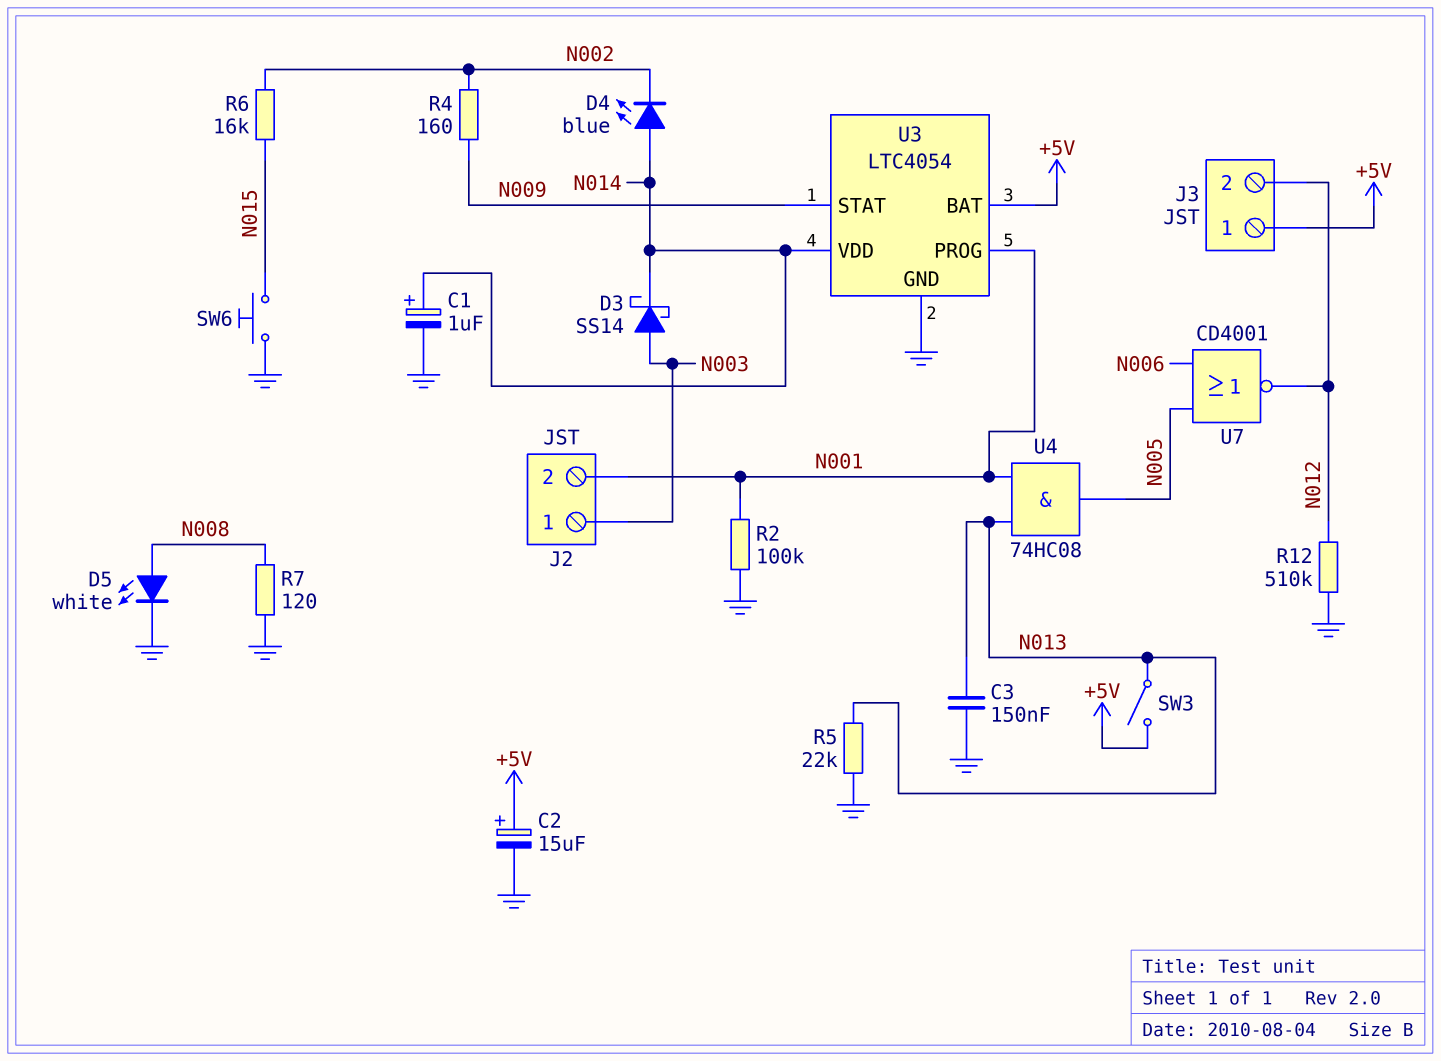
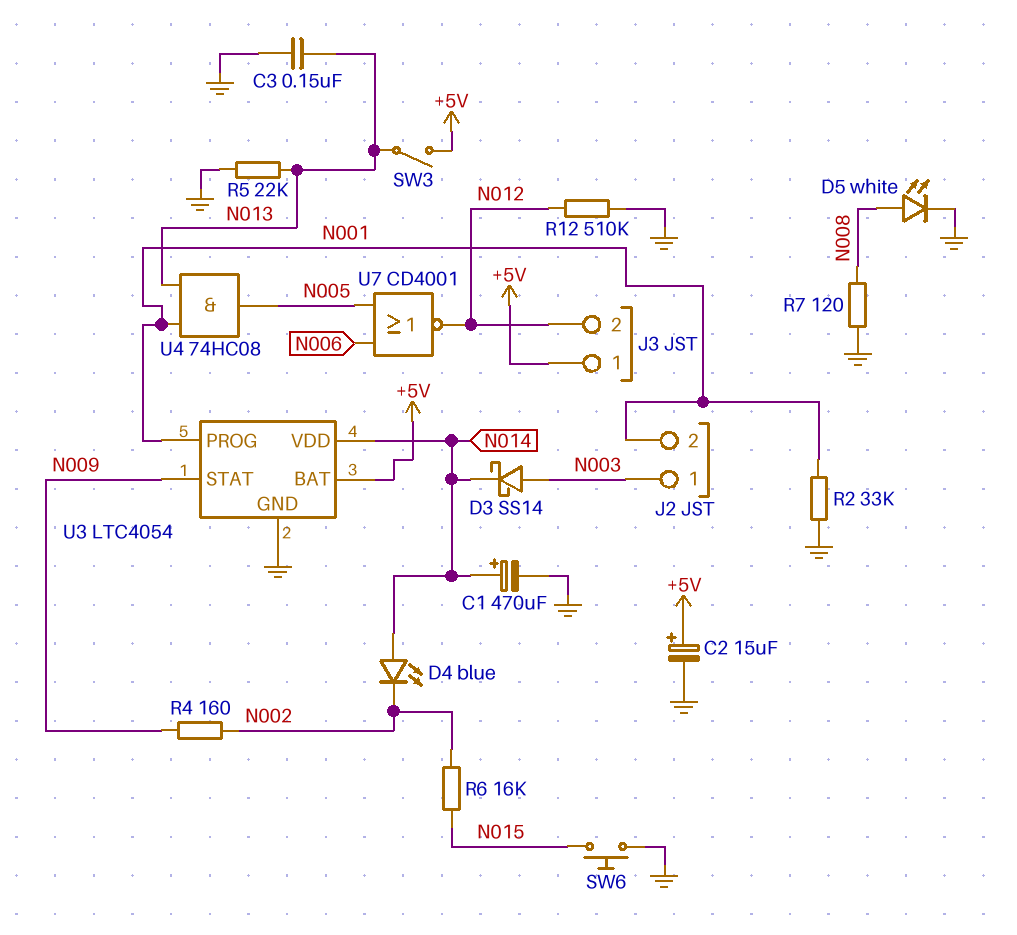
C1: 1uF (plus N014, minus GND) -> 470uF (plus N014, minus GND)
R2: 100k (GND, N001) -> 33k (GND, N001)

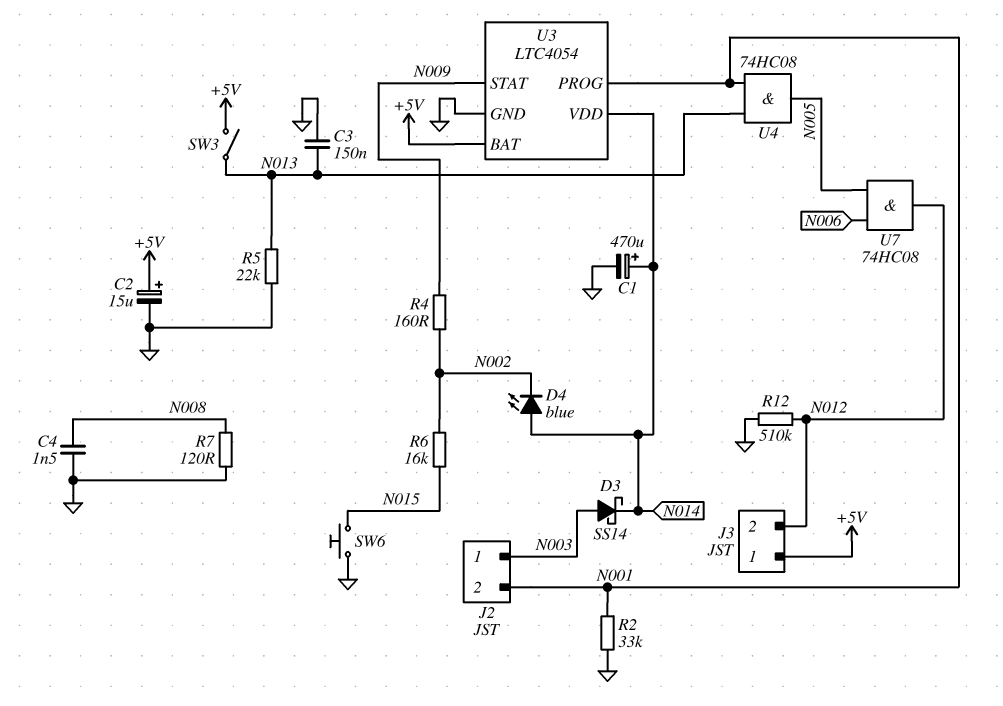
C4: none -> 1.5nF (GND, N008)
D5: LED white (A N008, K GND) -> none
U7: NOR CD4001 (in N005, in N006, out N012) -> AND 74HC08 (in N005, in N006, out N012)

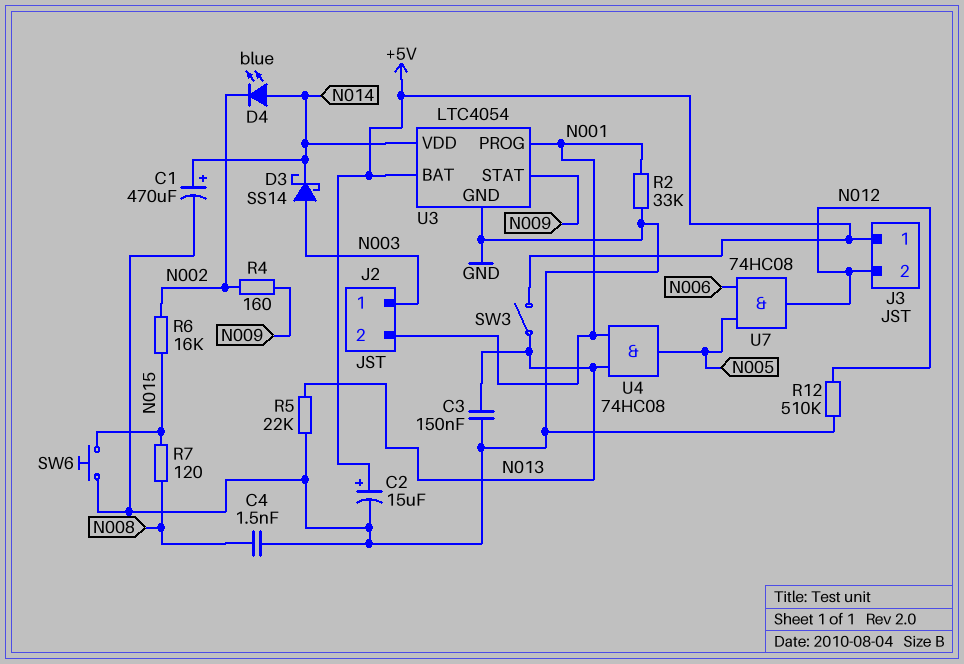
R7: 120 (GND, N008) -> 120 (N008, N015)

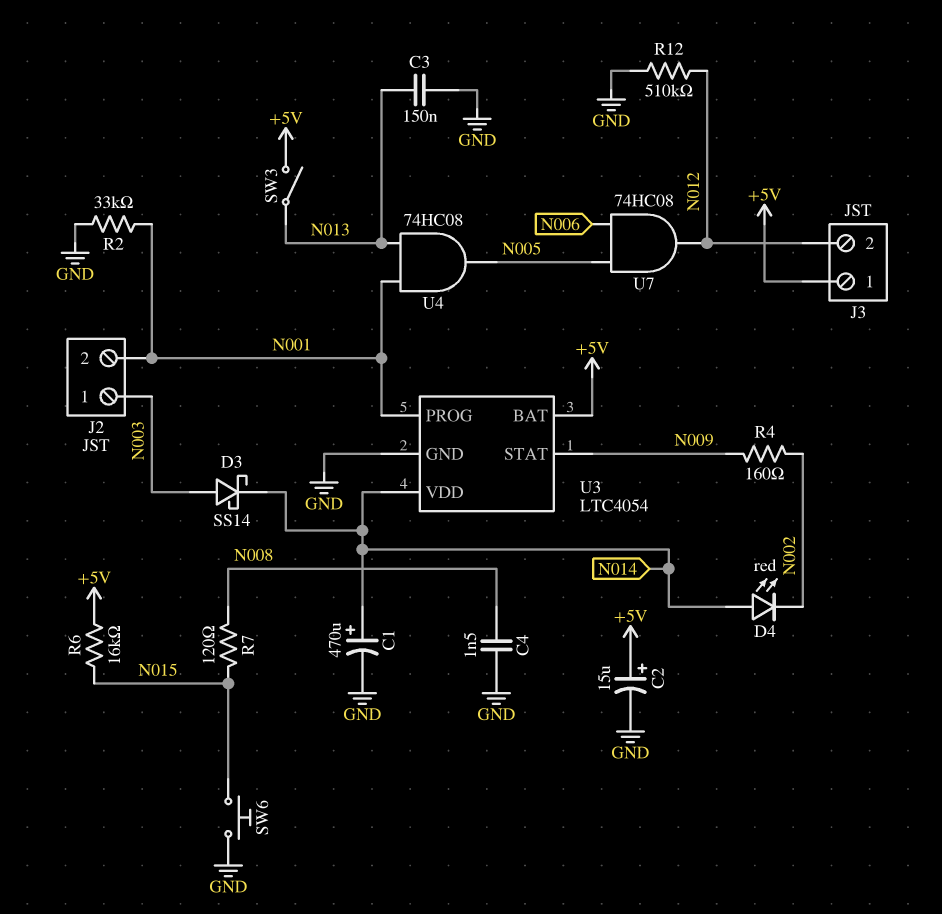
D4: LED blue (A N014, K N002) -> LED red (A N014, K N002)
R5: 22k (GND, N013) -> none
R6: 16k (N002, N015) -> 16k (+5V, N015)

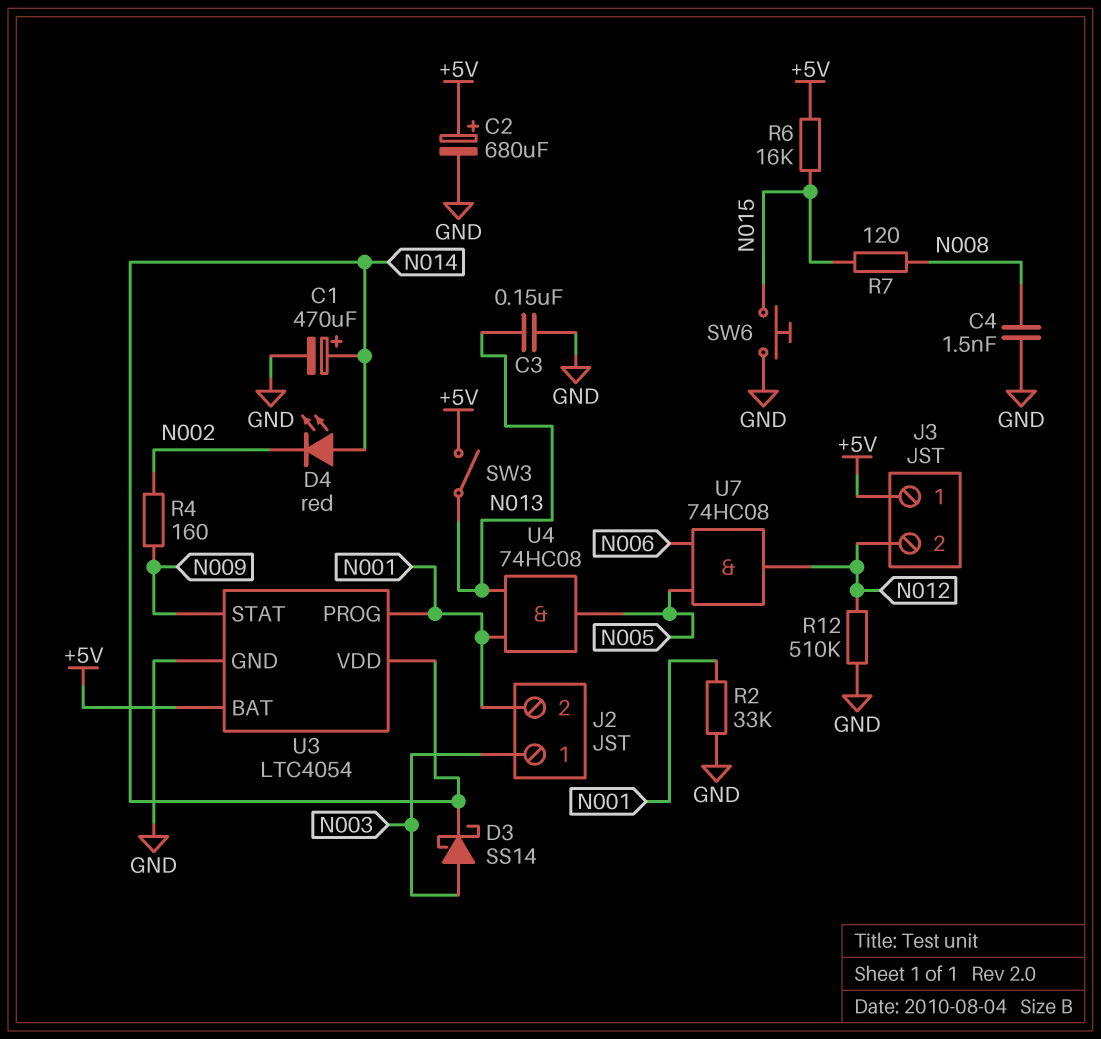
C2: 15uF (plus +5V, minus GND) -> 680uF (plus +5V, minus GND)

